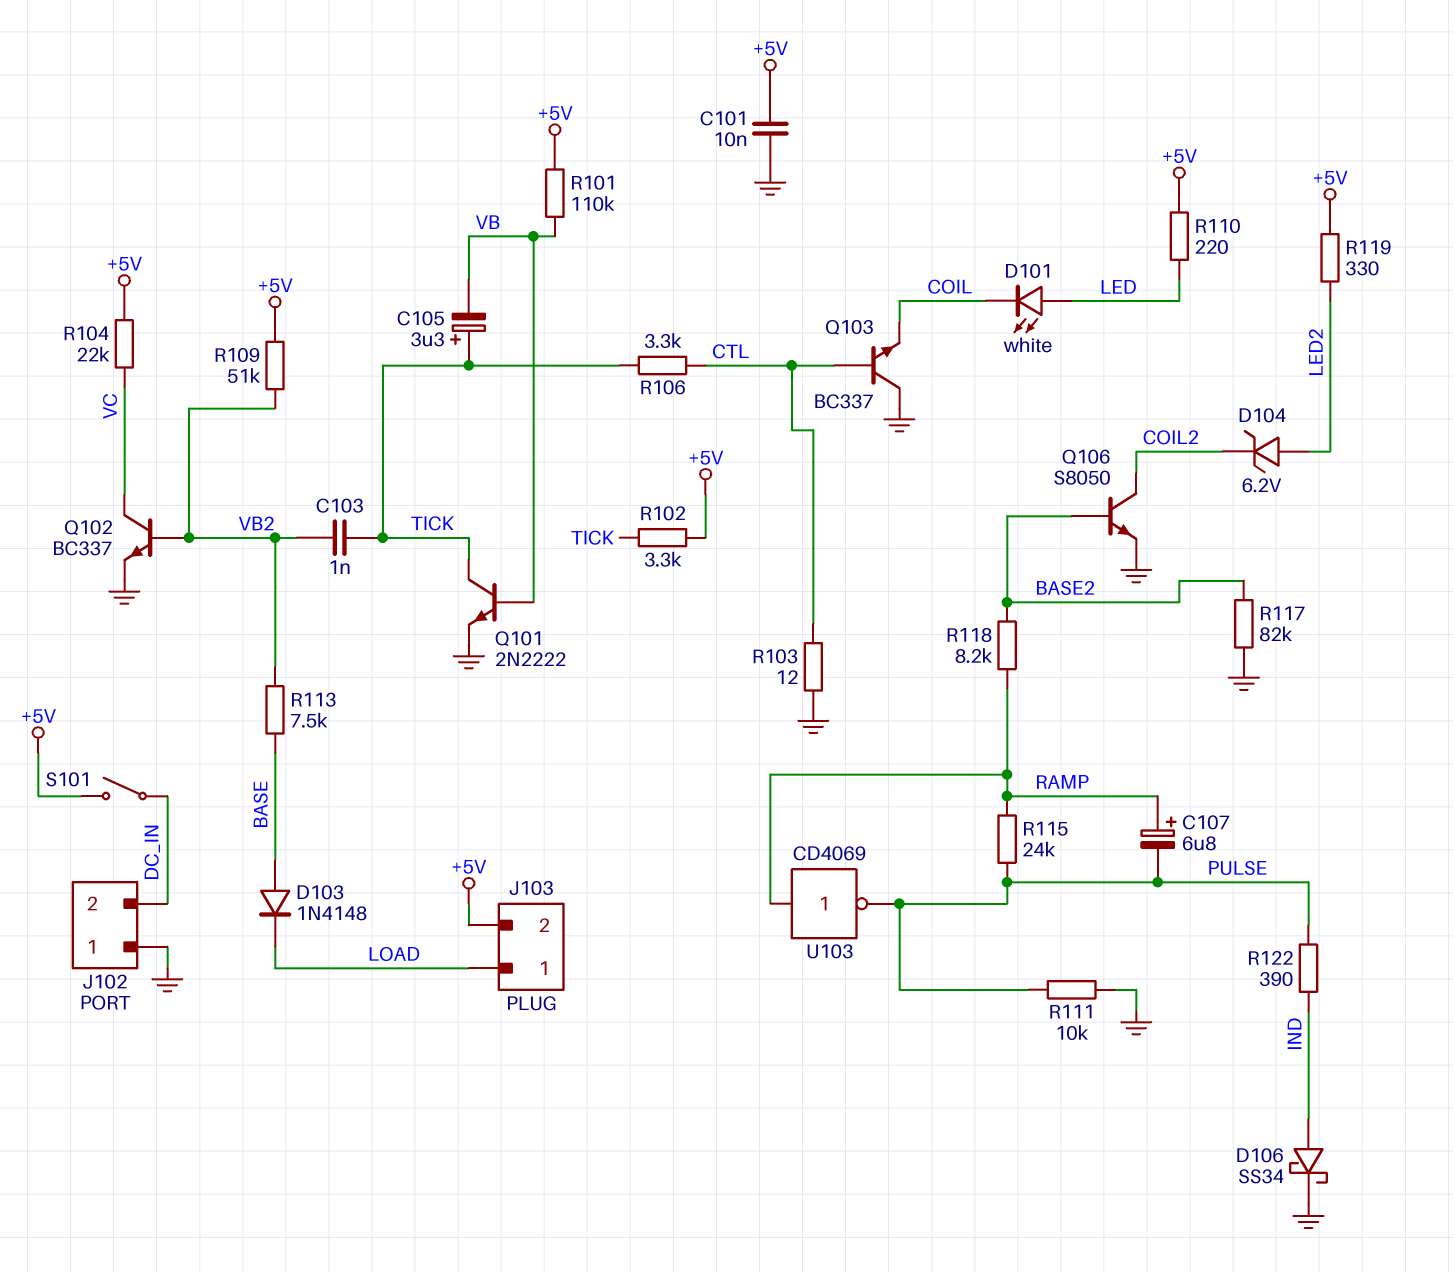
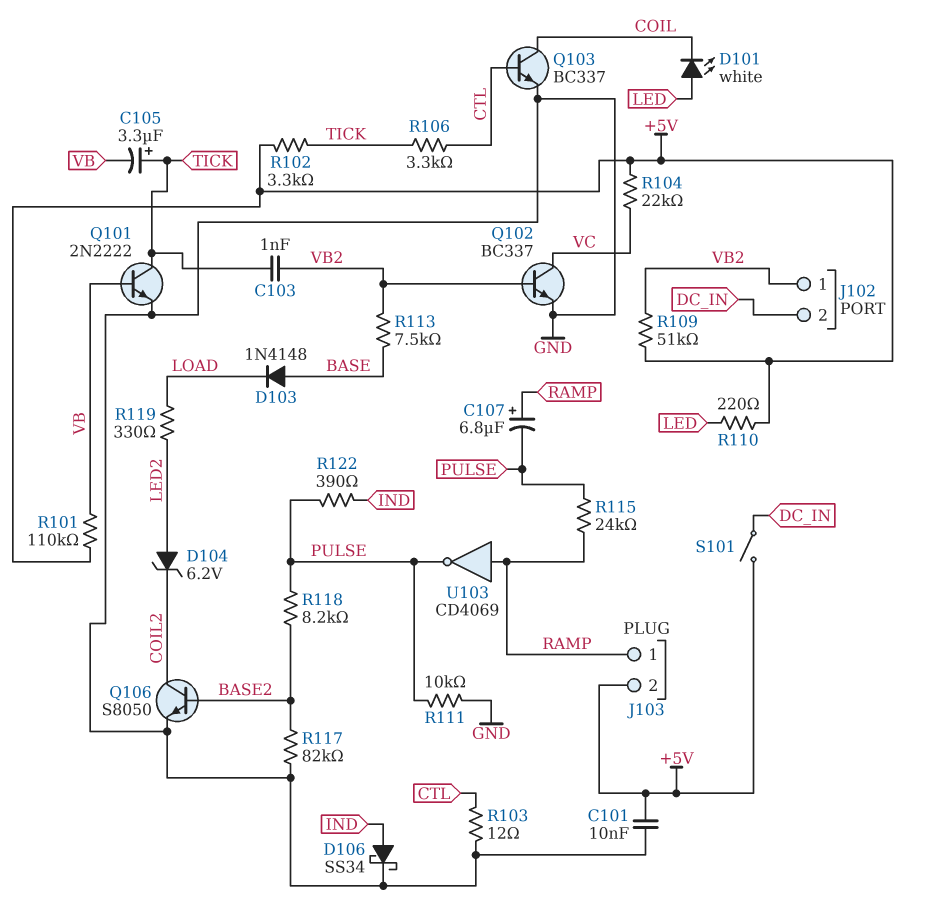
J102 pin 1: GND -> VB2
J103 pin 1: LOAD -> RAMP
Q103: NPN BC337 (B CTL, C GND, E COIL) -> NPN BC337 (B CTL, C COIL, E GND)
R118: 8.2k (BASE2, RAMP) -> 8.2k (BASE2, PULSE)
R119: 330 (+5V, LED2) -> 330 (LED2, LOAD)

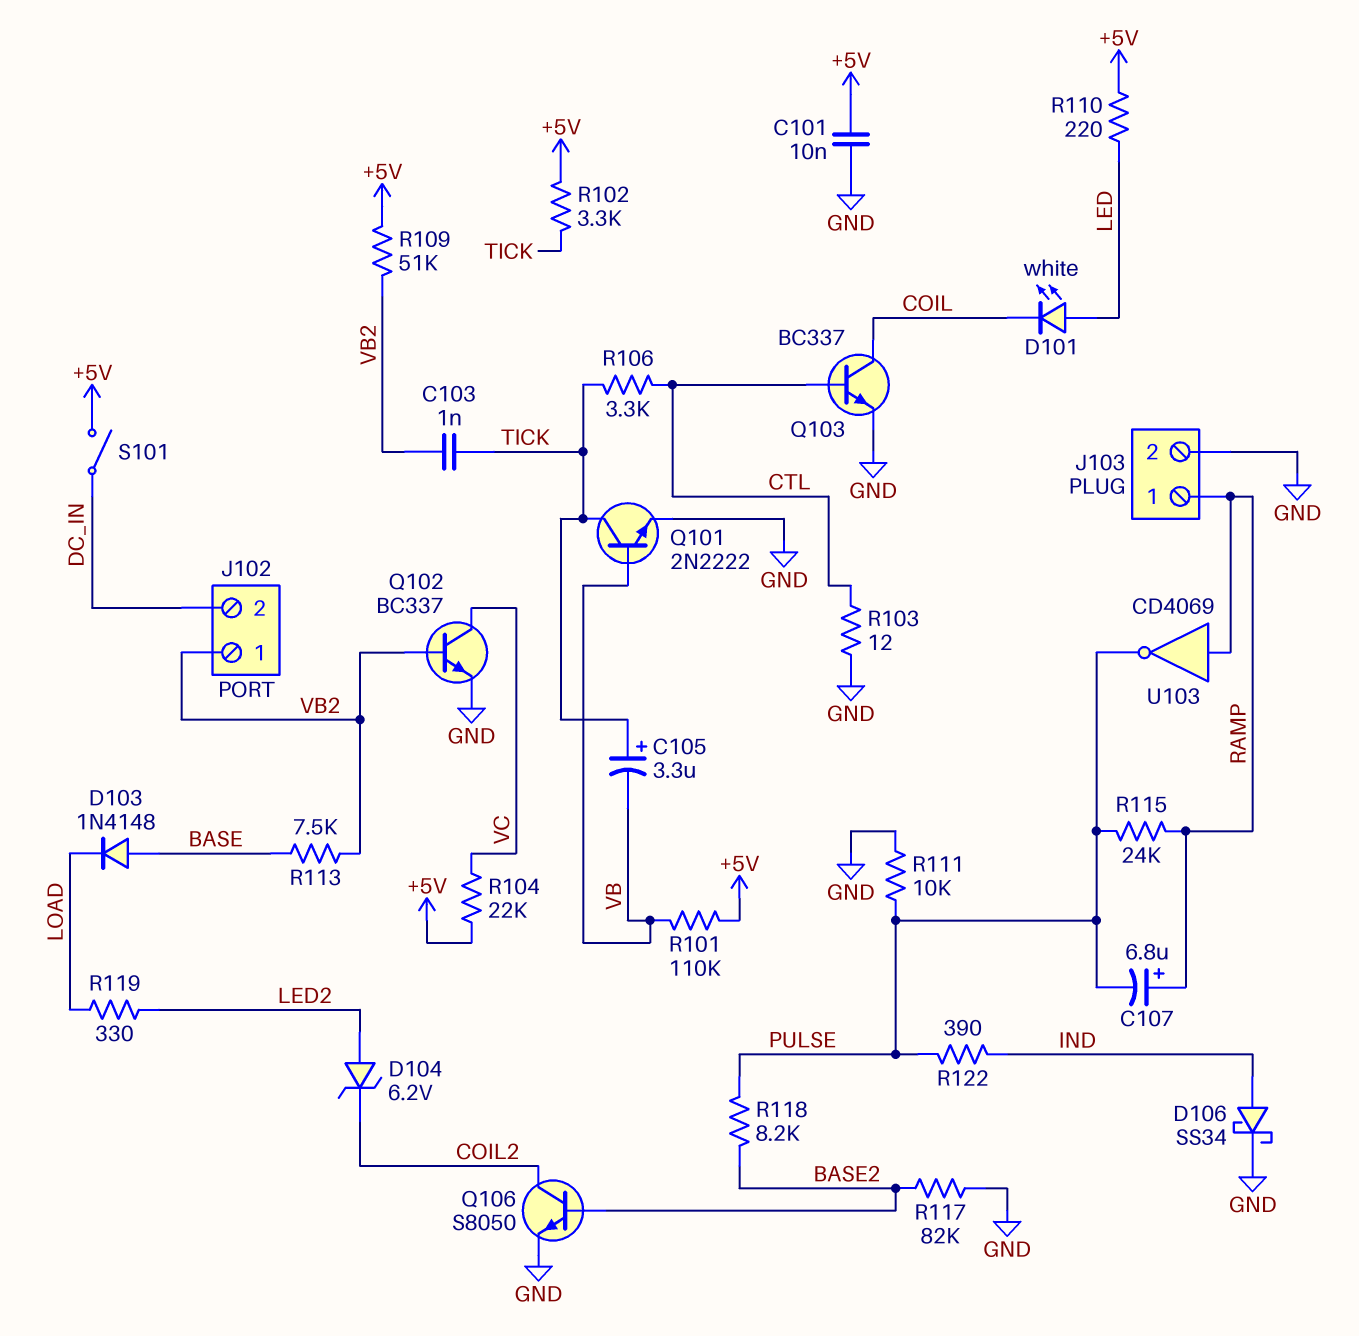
J103 pin 2: +5V -> GND

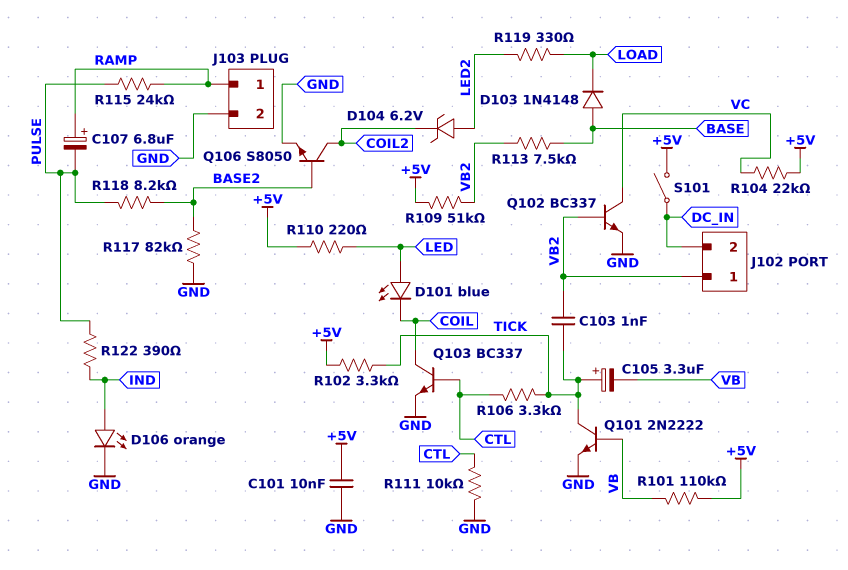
D101: LED white (A LED, K COIL) -> LED blue (A LED, K COIL)
D106: schottky SS34 (A IND, K GND) -> LED orange (A IND, K GND)
R103: 12 (CTL, GND) -> none
R111: 10k (GND, PULSE) -> 10k (CTL, GND)
U103: NOT CD4069 (in RAMP, out PULSE) -> none

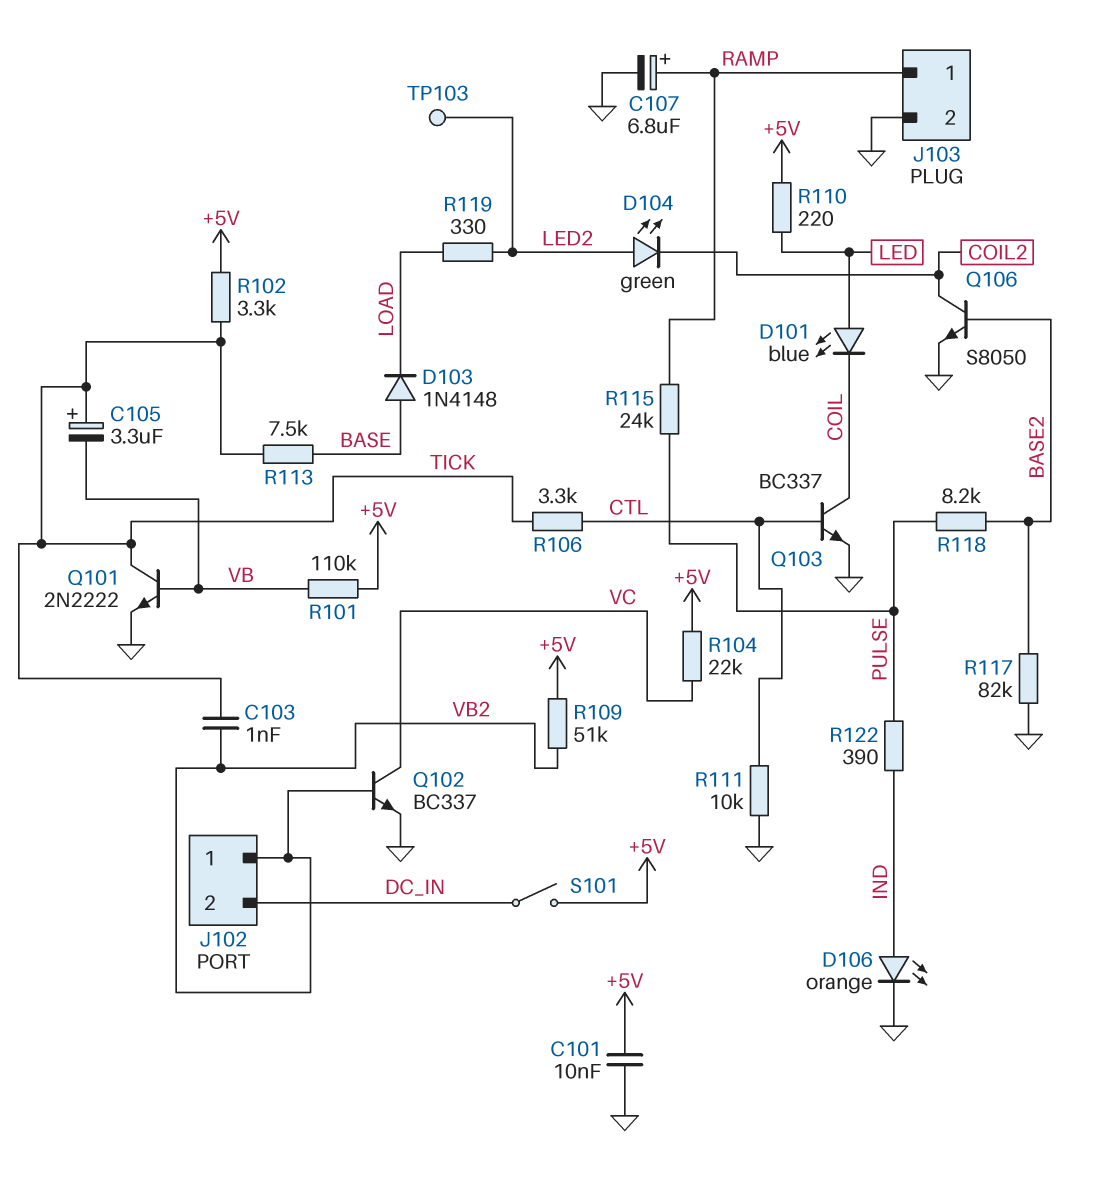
C107: 6.8uF (plus RAMP, minus PULSE) -> 6.8uF (plus RAMP, minus GND)
D104: zener 6.2V (A LED2, K COIL2) -> LED green (A LED2, K COIL2)
R113: 7.5k (BASE, VB2) -> 7.5k (BASE, TICK)
TP103: none -> test point (LED2)

